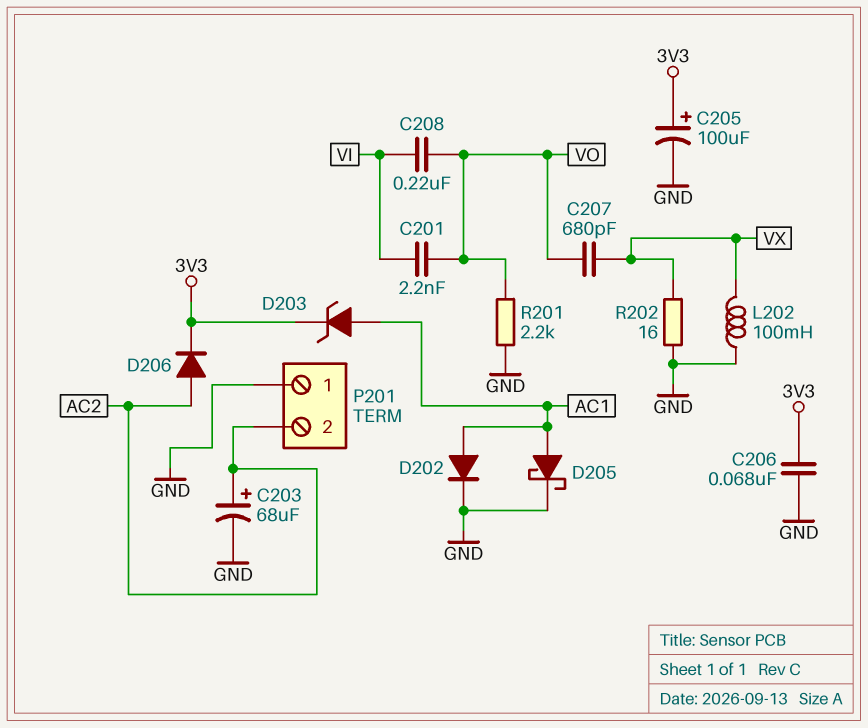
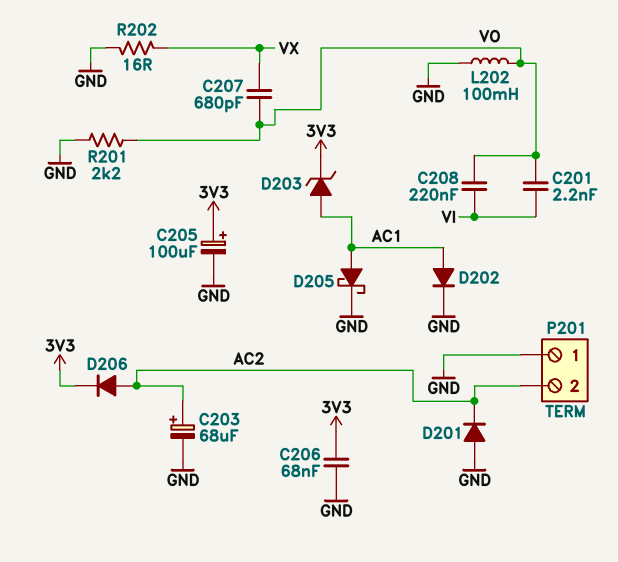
D201: none -> diode (A GND, K AC2)
L202: 100mH (GND, VX) -> 100mH (GND, VO)

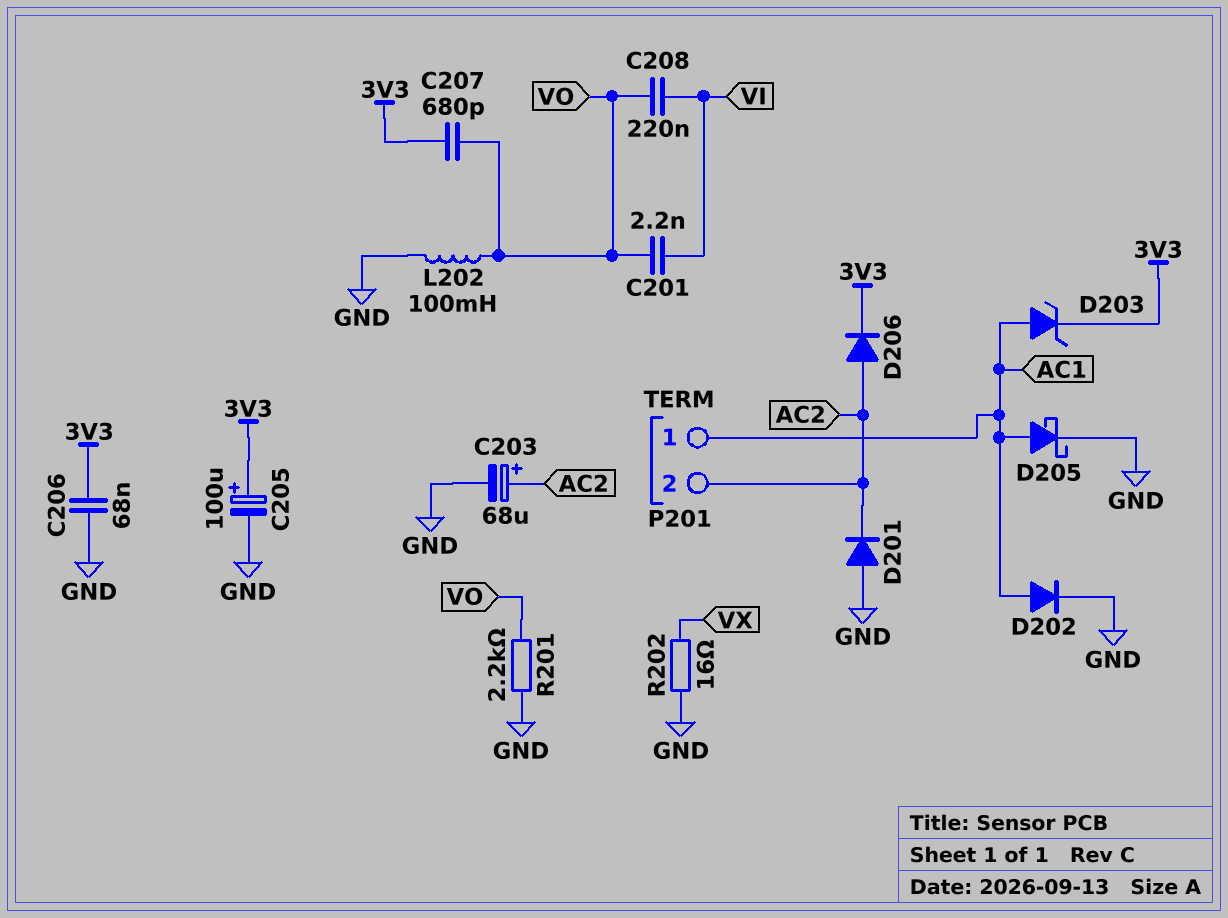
C207: 680pF (VO, VX) -> 680pF (3V3, VO)
P201 pin 1: GND -> AC1

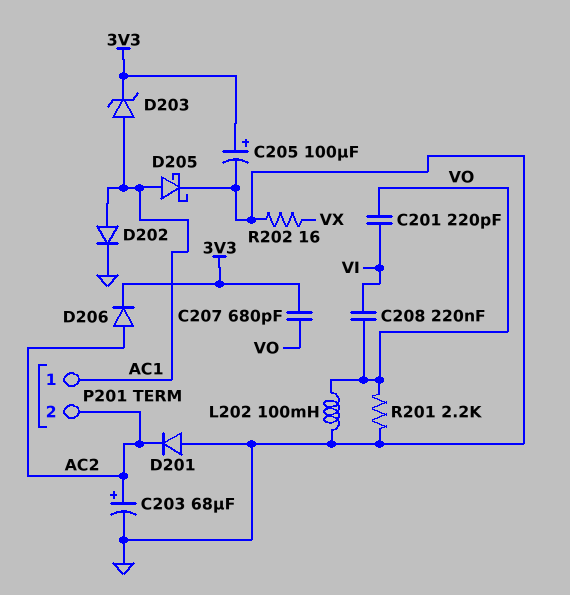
C201: 2.2nF (VI, VO) -> 220pF (VI, VO)
C206: 68nF (3V3, GND) -> none

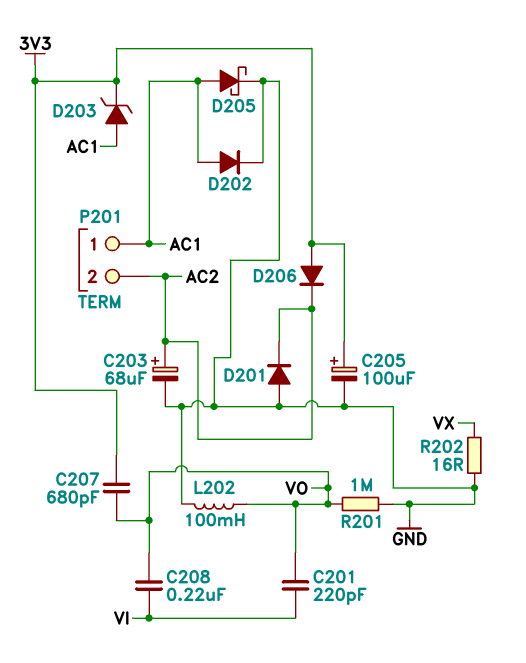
D206: diode (A AC2, K 3V3) -> diode (A 3V3, K AC2)
R201: 2.2k (GND, VO) -> 1M (GND, VO)

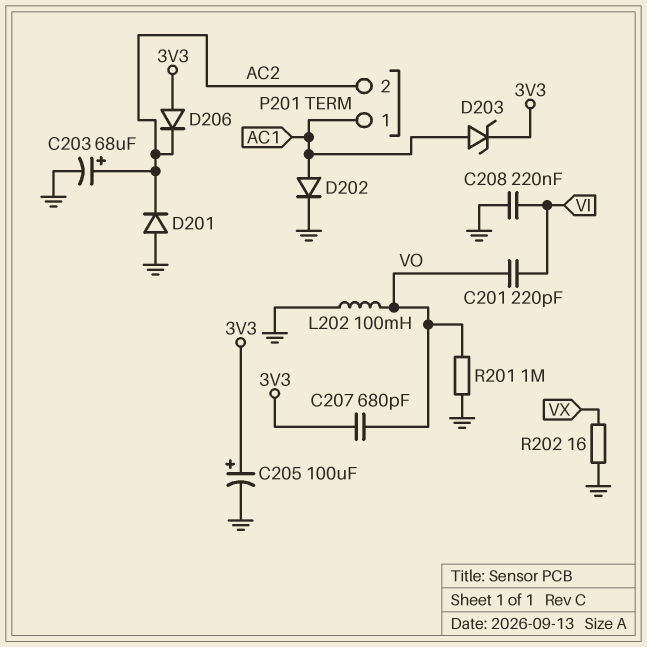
C208: 220nF (VI, VO) -> 220nF (GND, VI)
D205: schottky (A AC1, K GND) -> none

